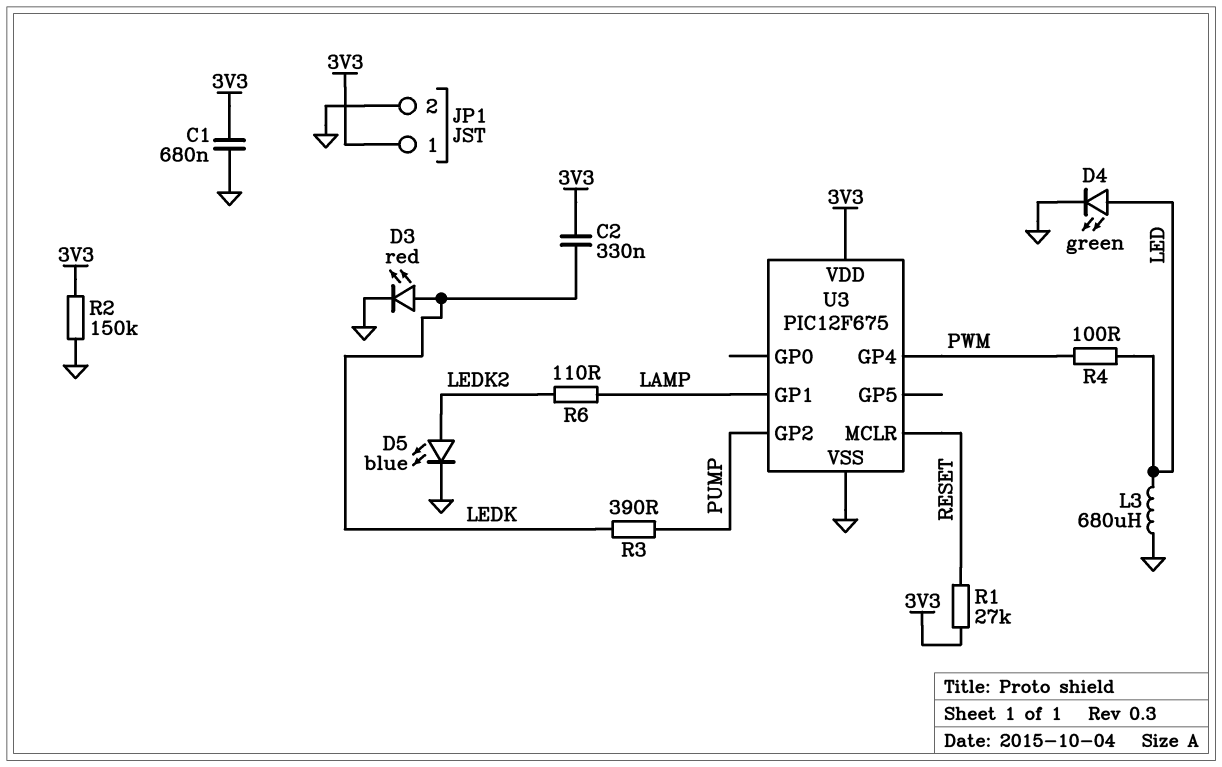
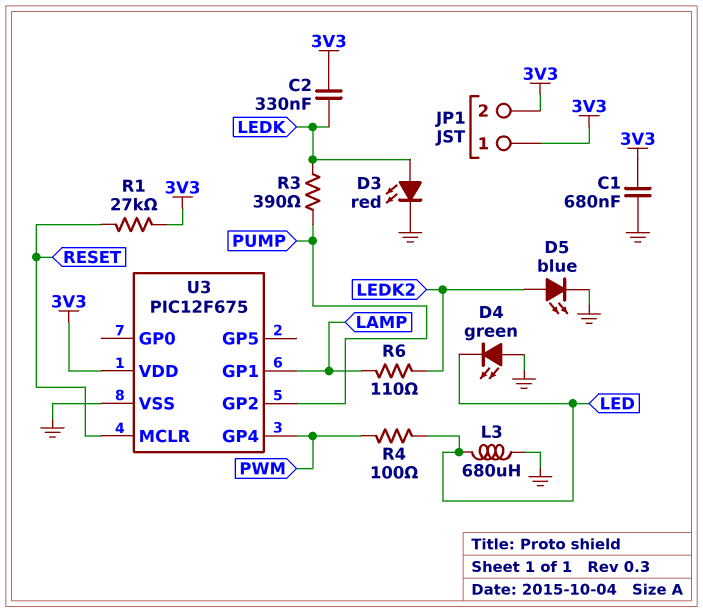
D4: LED green (A LED, K GND) -> LED green (A GND, K LED)
JP1 pin 2: GND -> 3V3
R2: 150k (3V3, GND) -> none

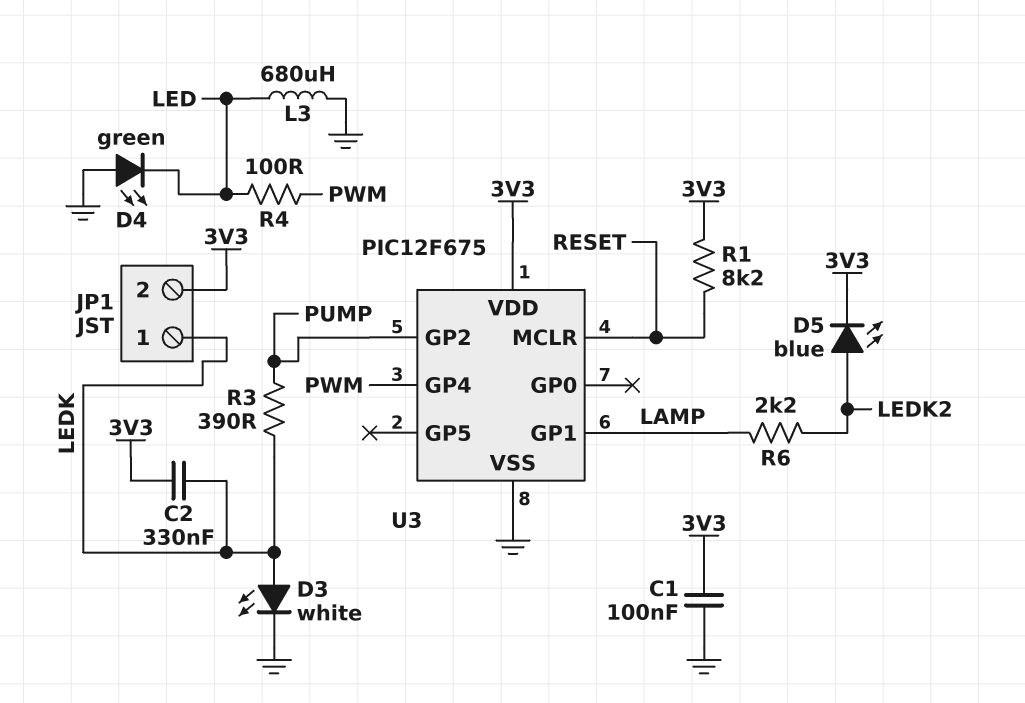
C1: 680nF (3V3, GND) -> 100nF (3V3, GND)
D3: LED red (A LEDK, K GND) -> LED white (A LEDK, K GND)
D5: LED blue (A LEDK2, K GND) -> LED blue (A LEDK2, K 3V3)
JP1 pin 1: 3V3 -> LEDK
R1: 27k (3V3, RESET) -> 8.2k (3V3, RESET)
R6: 110 (LAMP, LEDK2) -> 2.2k (LAMP, LEDK2)

